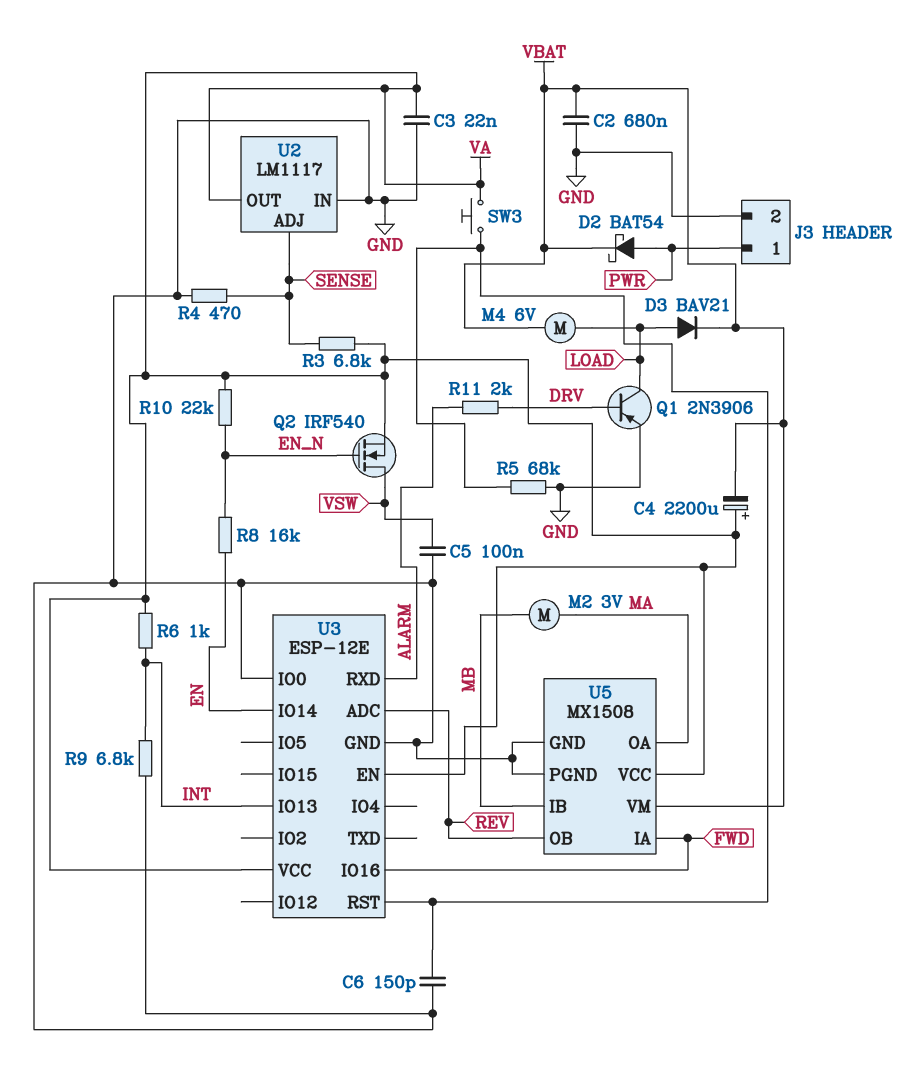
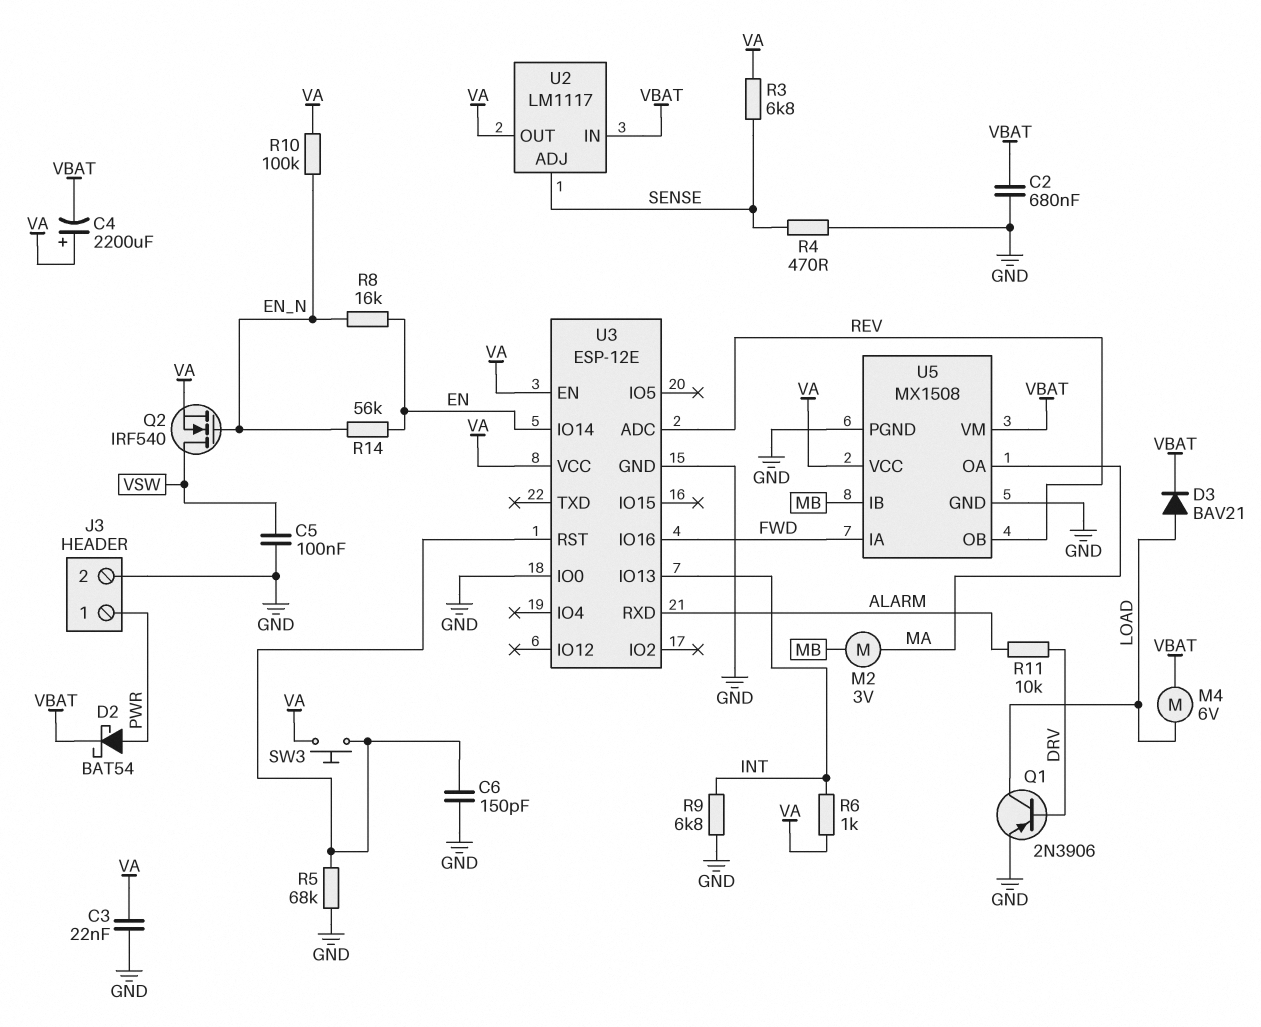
R10: 22k (EN_N, VA) -> 100k (EN_N, VA)
R11: 2k (ALARM, DRV) -> 10k (ALARM, DRV)
R14: none -> 56k (EN, EN_N)
U2 pin IN: GND -> VBAT

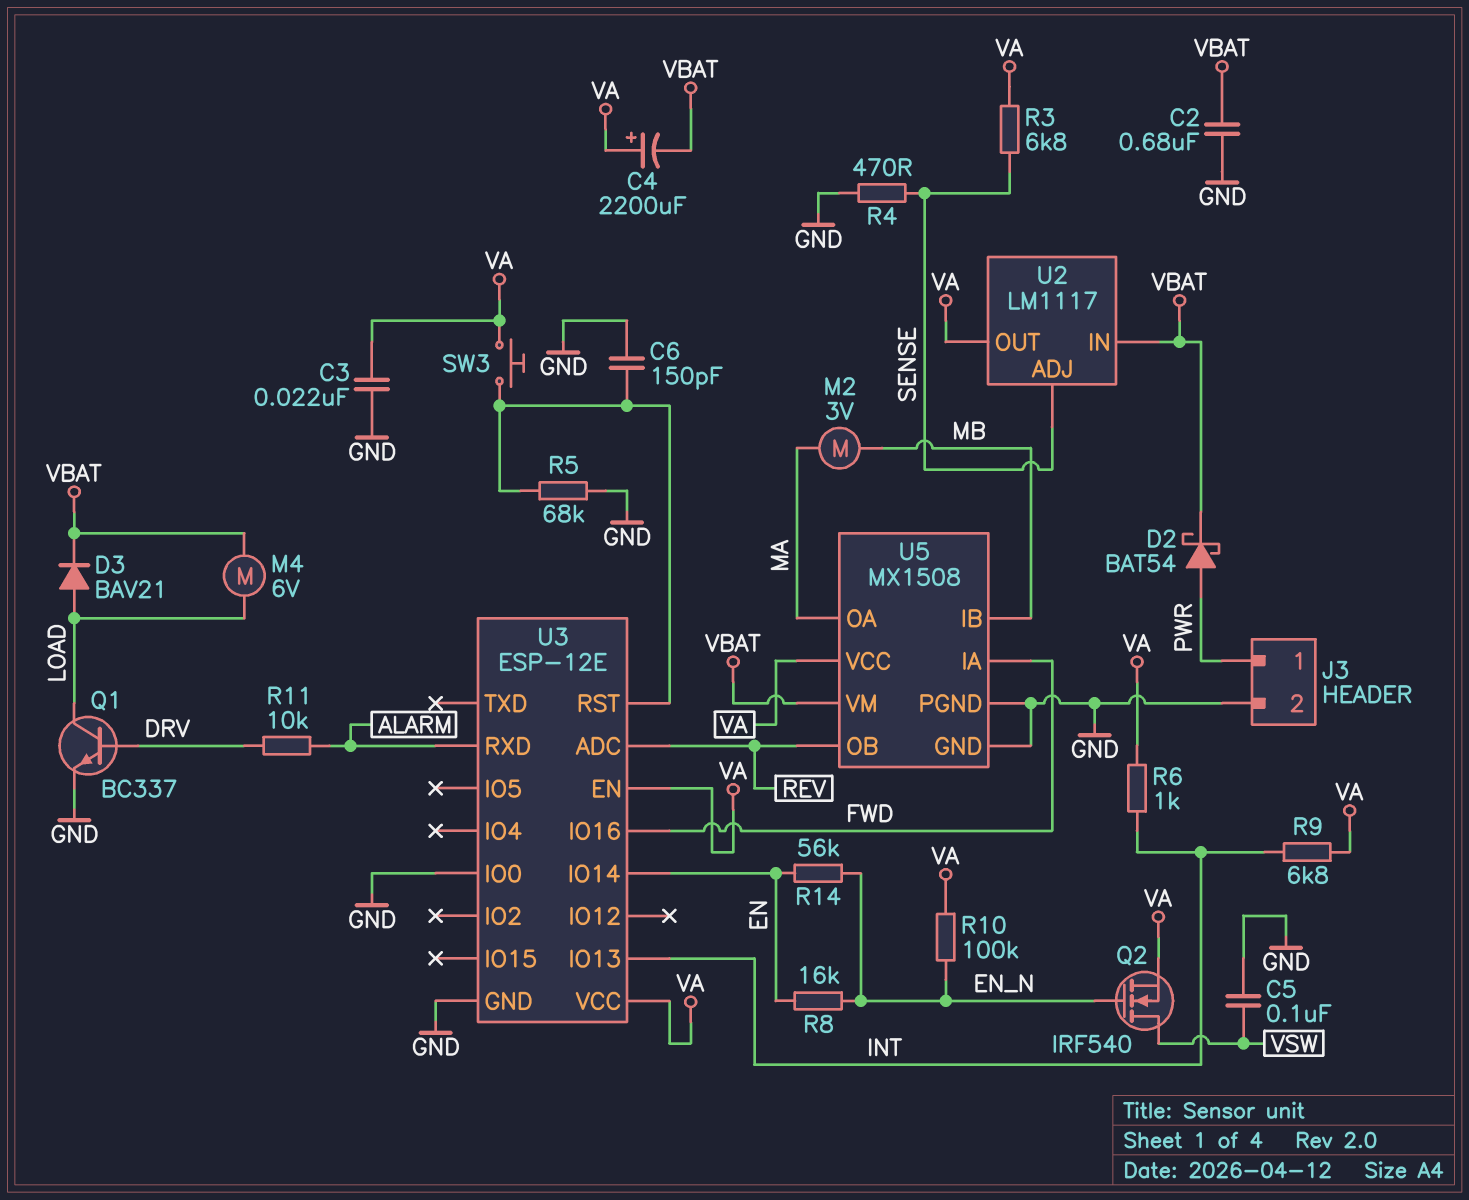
Q1: PNP 2N3906 (B DRV, C LOAD, E GND) -> NPN BC337 (B DRV, C LOAD, E GND)
R9: 6.8k (GND, INT) -> 6.8k (INT, VA)

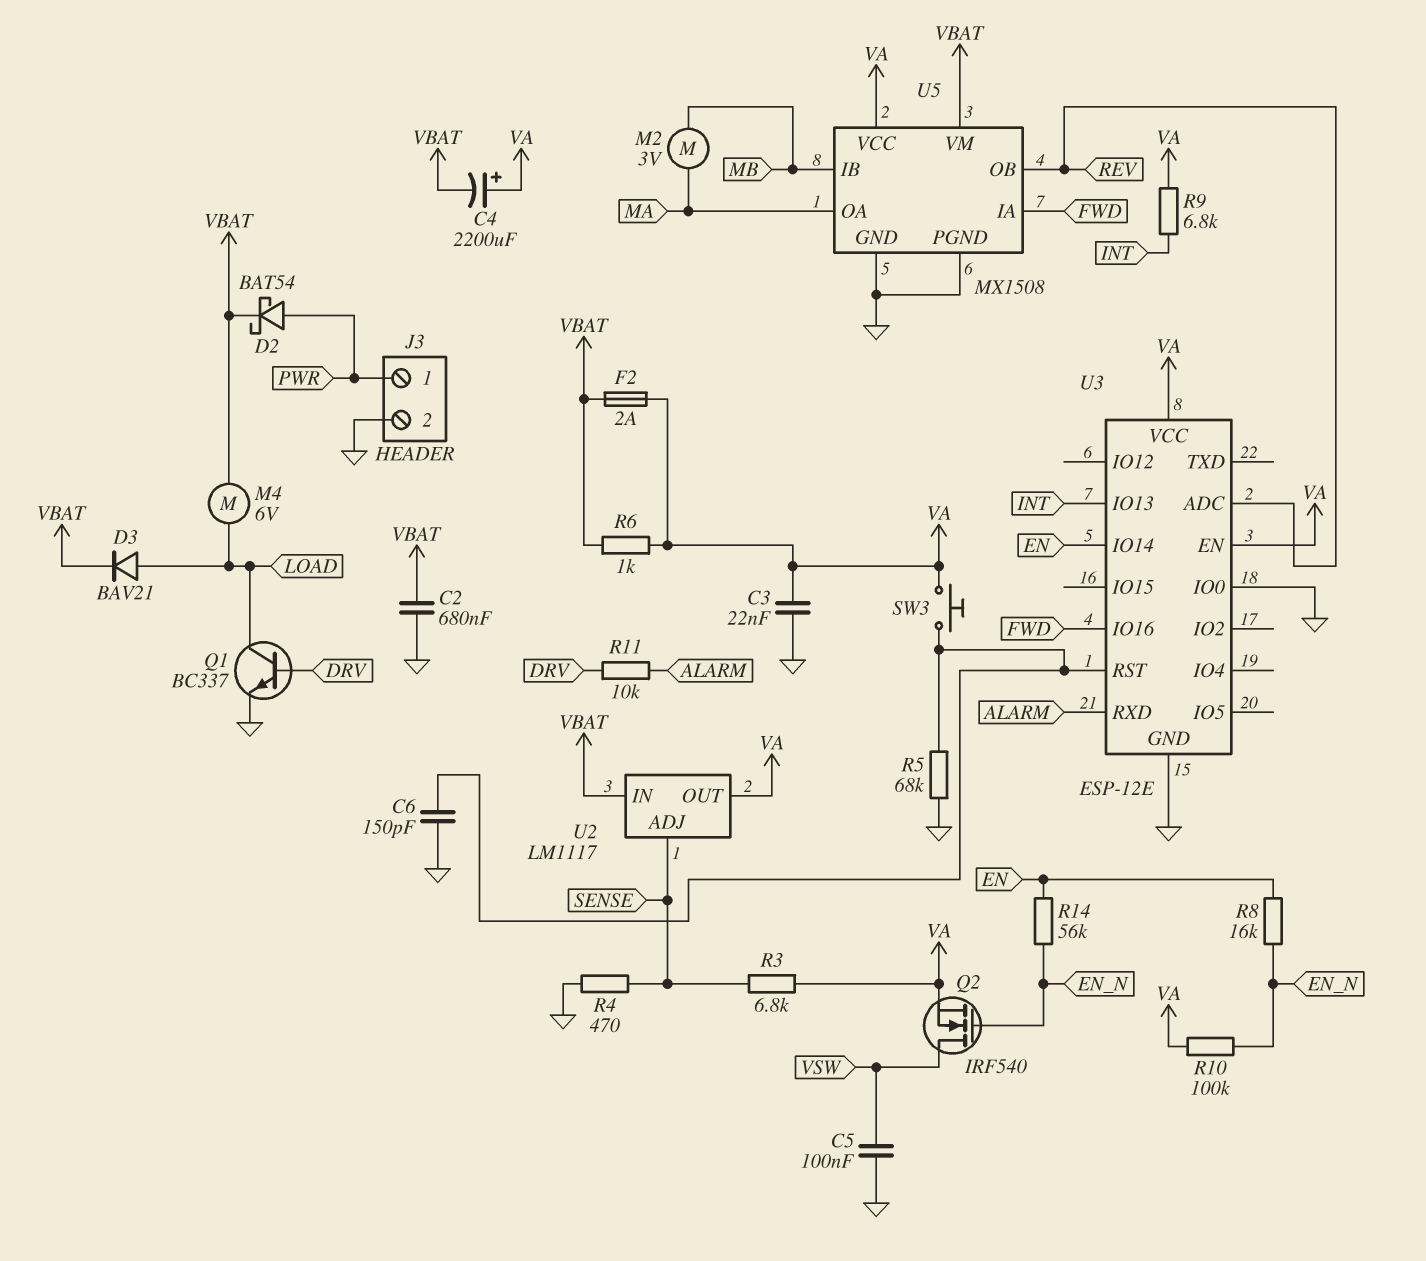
F2: none -> 2A (VA, VBAT)
R6: 1k (INT, VA) -> 1k (VA, VBAT)

